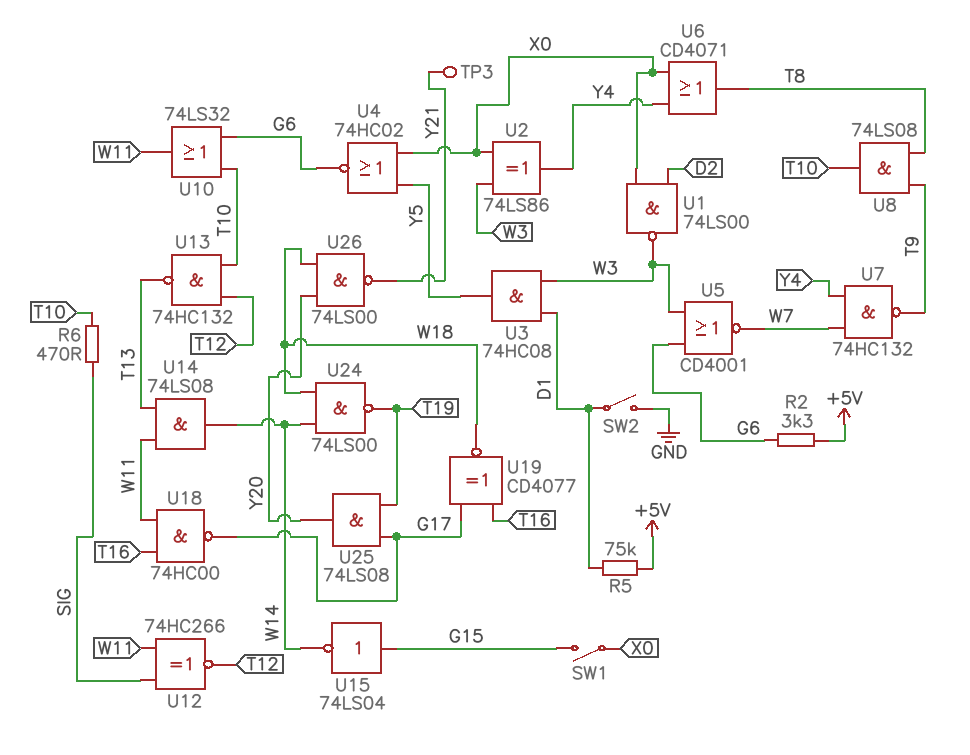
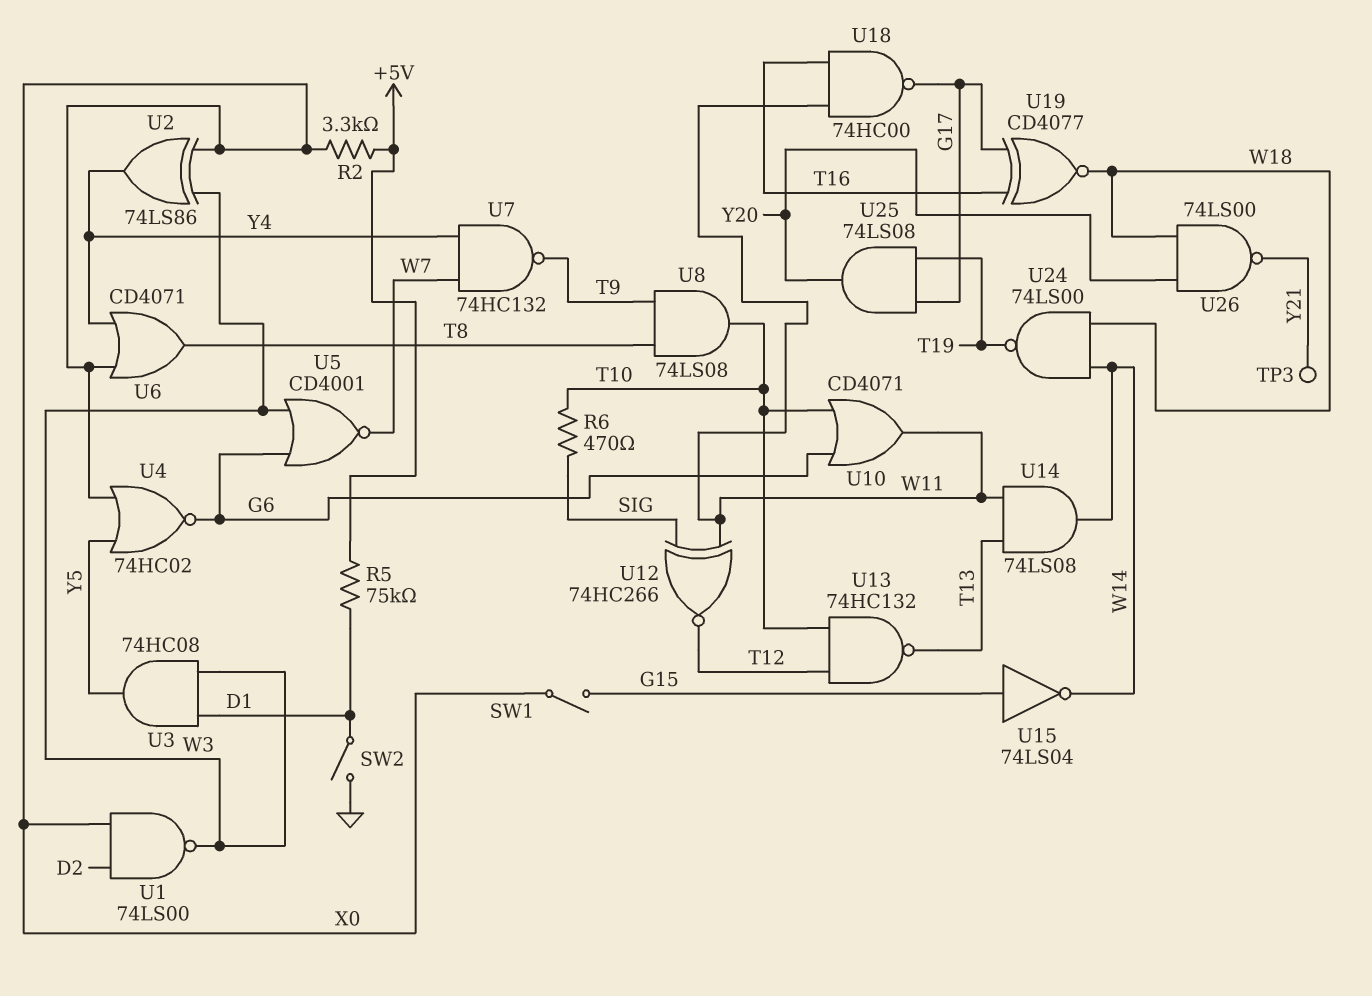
R2: 3.3k (+5V, G6) -> 3.3k (+5V, X0)
U10: OR 74LS32 (in G6, in T10, out W11) -> OR CD4071 (in G6, in T10, out W11)

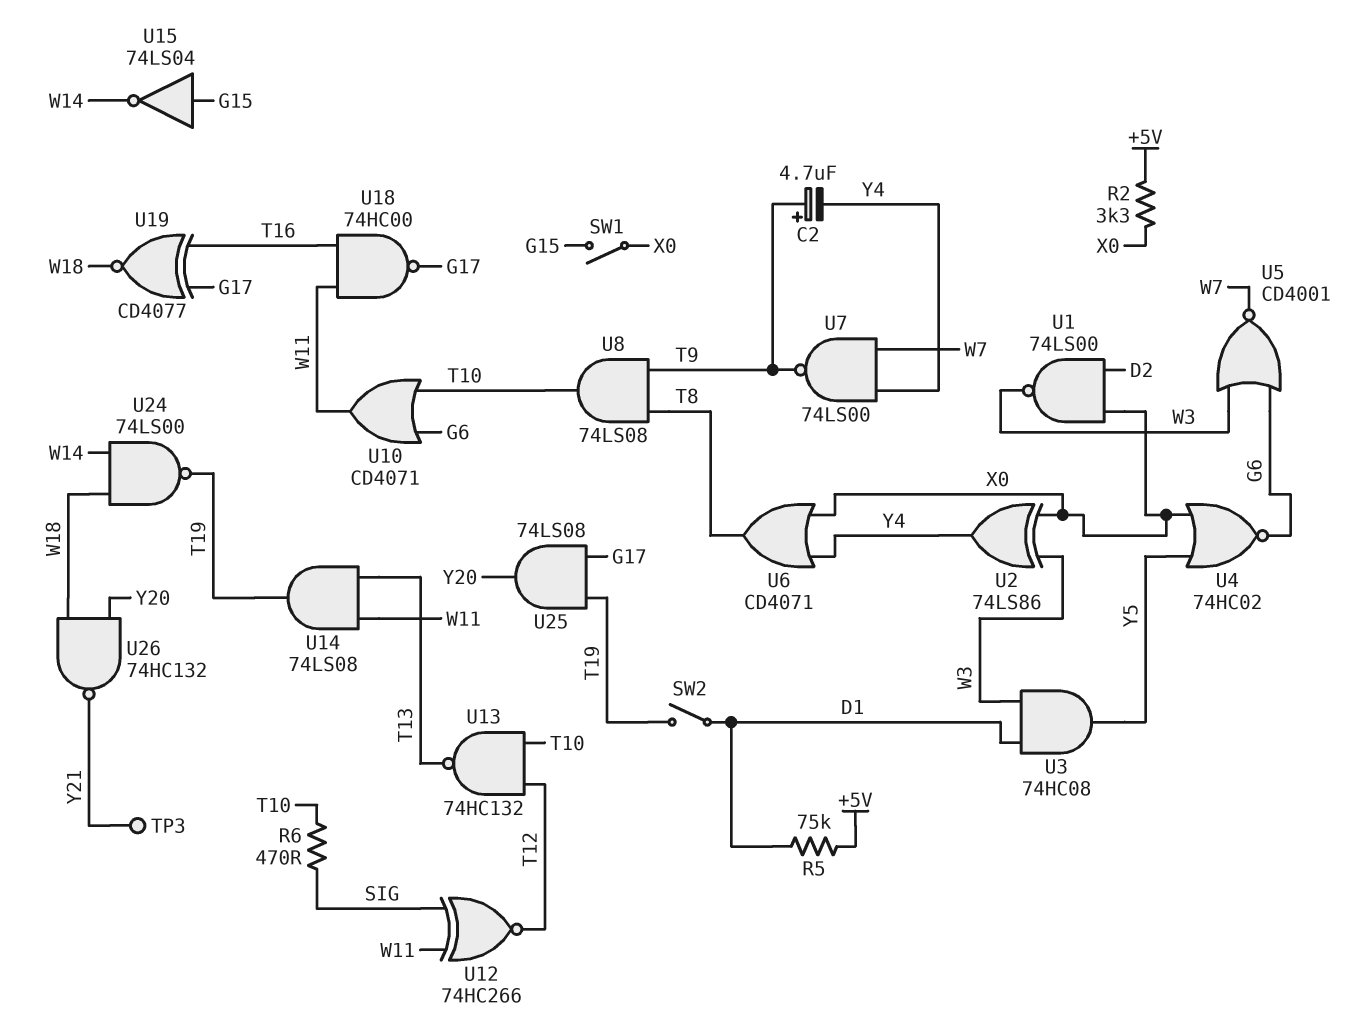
C2: none -> 4.7uF (plus T9, minus Y4)
SW2: switch (D1, GND) -> switch (D1, T19)
U7: NAND 74HC132 (in W7, in Y4, out T9) -> NAND 74LS00 (in W7, in Y4, out T9)
U14: AND 74LS08 (in T13, in W11, out W14) -> AND 74LS08 (in T13, in W11, out T19)
U26: NAND 74LS00 (in W18, in Y20, out Y21) -> NAND 74HC132 (in W18, in Y20, out Y21)

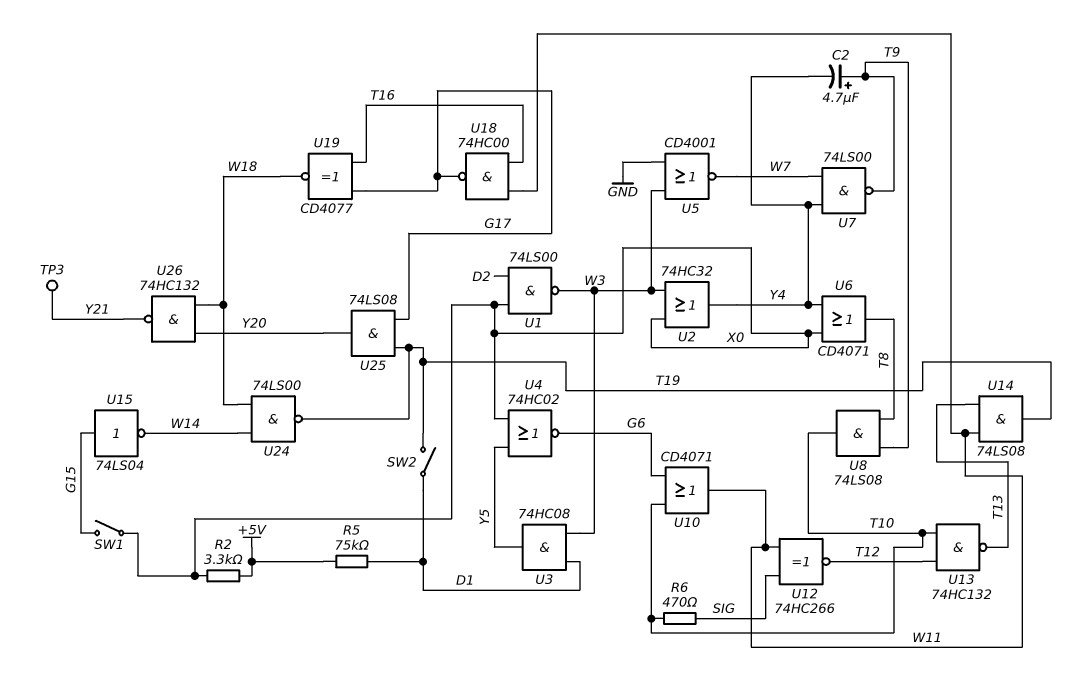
U2: XOR 74LS86 (in W3, in X0, out Y4) -> OR 74HC32 (in W3, in X0, out Y4)
U5: NOR CD4001 (in G6, in W3, out W7) -> NOR CD4001 (in GND, in W3, out W7)

